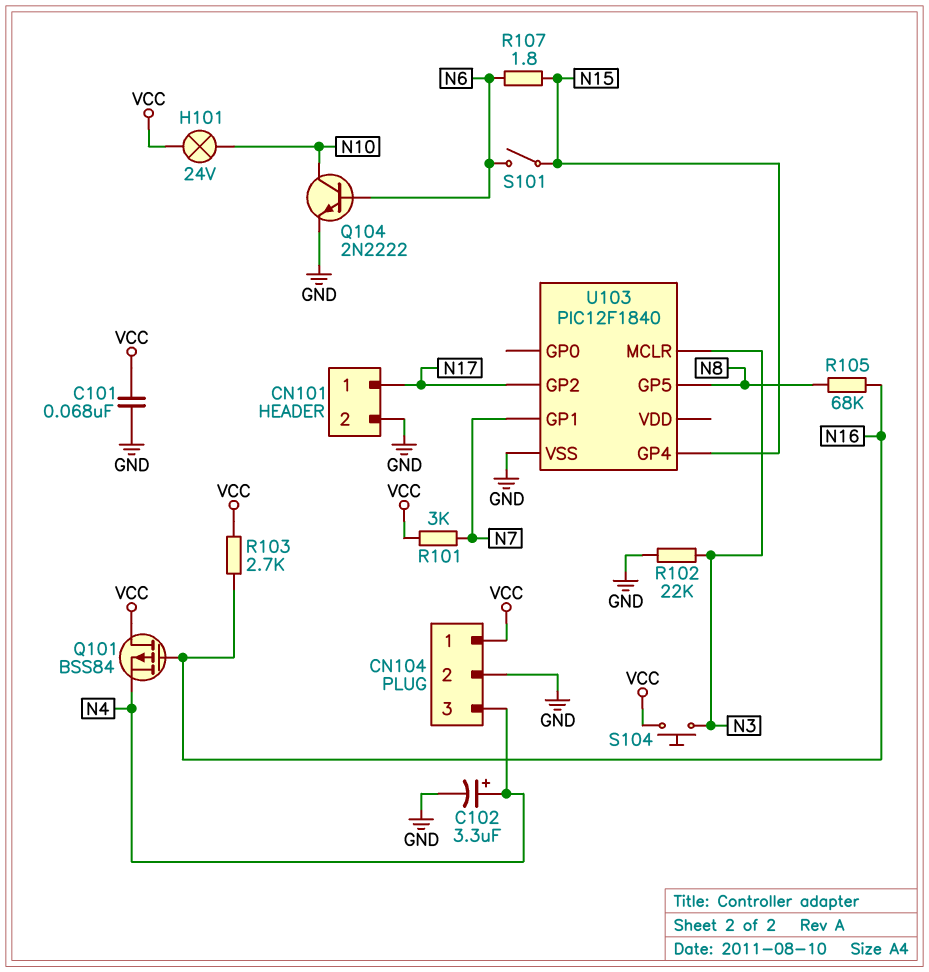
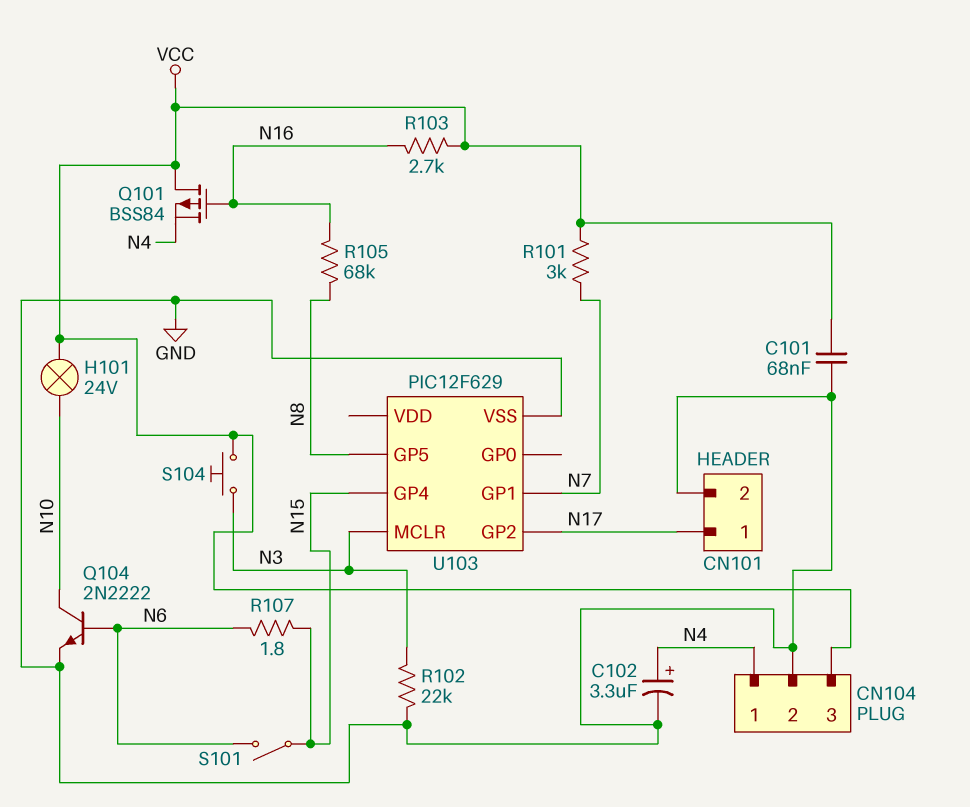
CN104 pin 1: VCC -> N4
CN104 pin 3: N4 -> VCC
U103: PIC12F1840 -> PIC12F629

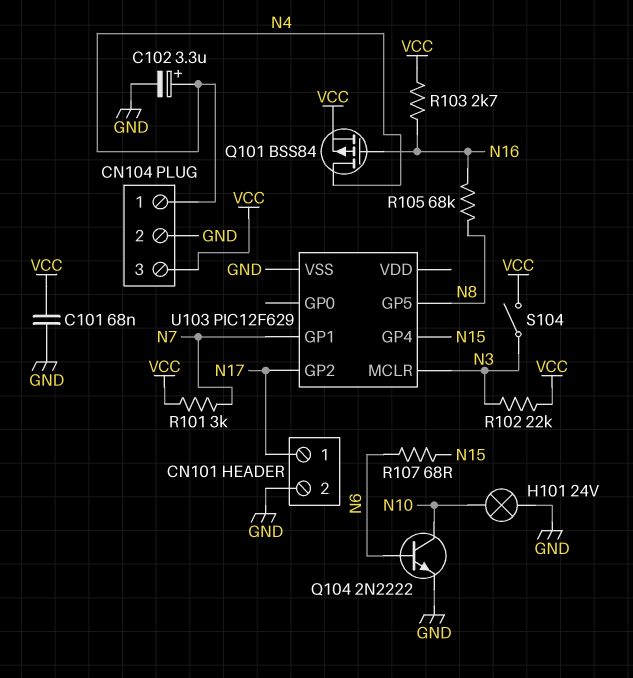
H101: lamp 24V (N10, VCC) -> lamp 24V (GND, N10)
Q101: PMOS BSS84 (G N16, D VCC, S N4) -> PMOS BSS84 (G N16, D N4, S VCC)
R102: 22k (GND, N3) -> 22k (N3, VCC)
R107: 1.8 (N6, N15) -> 68 (N6, N15)
S101: switch (N6, N15) -> none
S104: button (N3, VCC) -> switch (N3, VCC)

